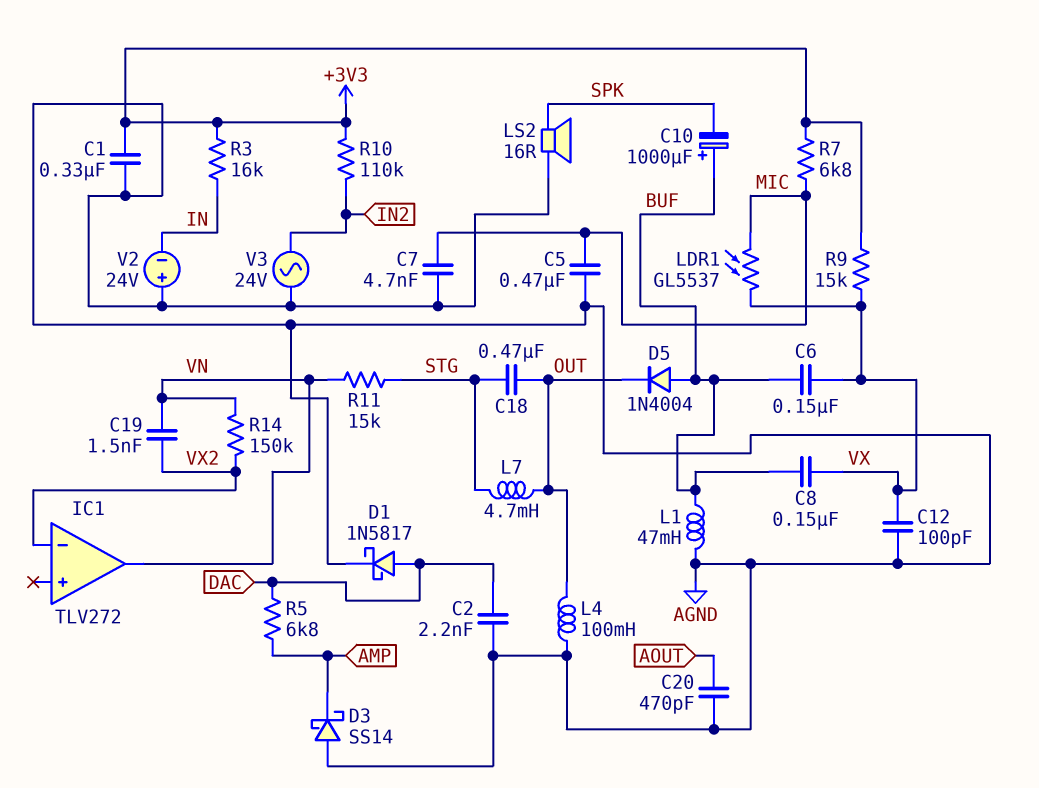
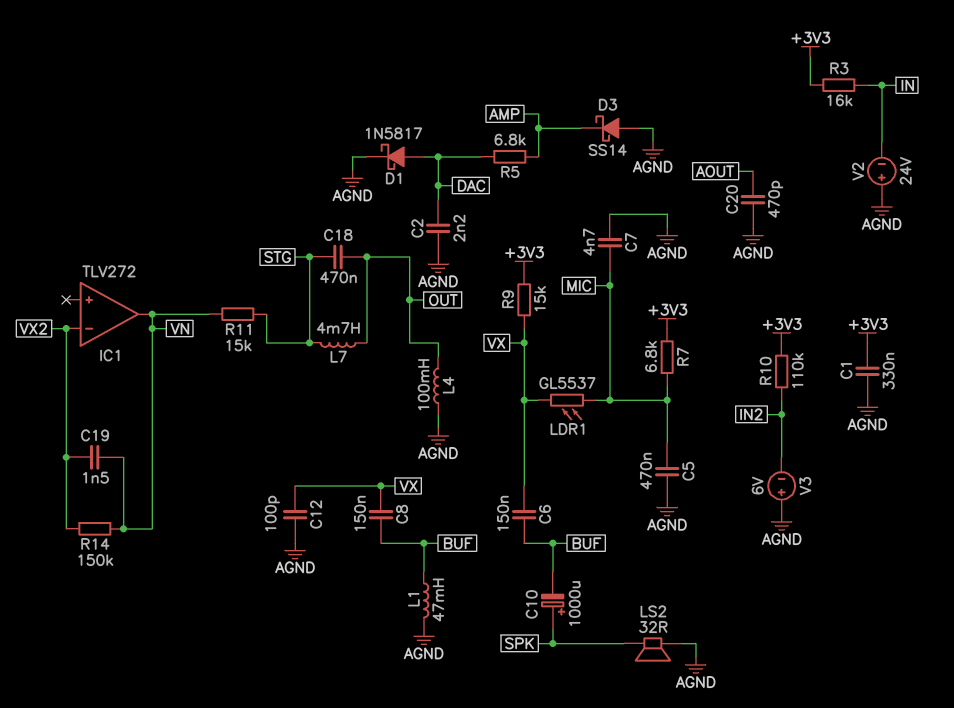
C10: 1000uF (plus BUF, minus SPK) -> 1000uF (plus SPK, minus BUF)
D5: diode 1N4004 (A BUF, K OUT) -> none
LS2: speaker 16R (AGND, SPK) -> speaker 32R (AGND, SPK)
V3: AC 24V (AGND, IN2) -> 6V (plus AGND, minus IN2)

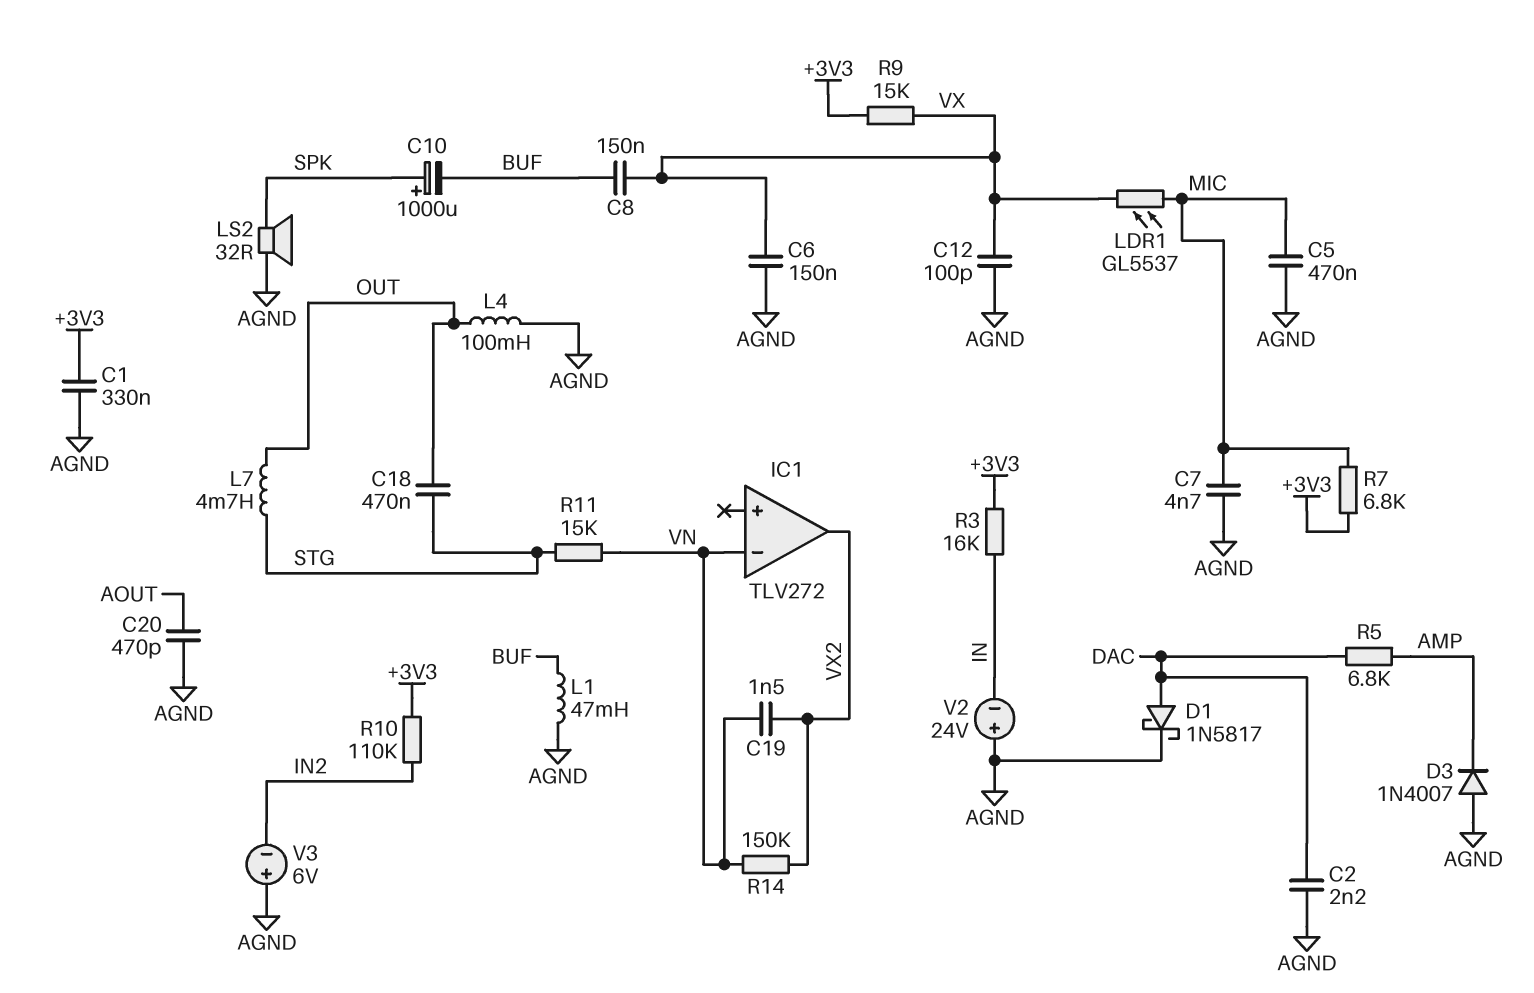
C6: 150nF (BUF, VX) -> 150nF (AGND, VX)
D3: schottky SS14 (A AGND, K AMP) -> diode 1N4007 (A AGND, K AMP)
IC1 pin in-: VX2 -> VN
IC1 pin out: VN -> VX2

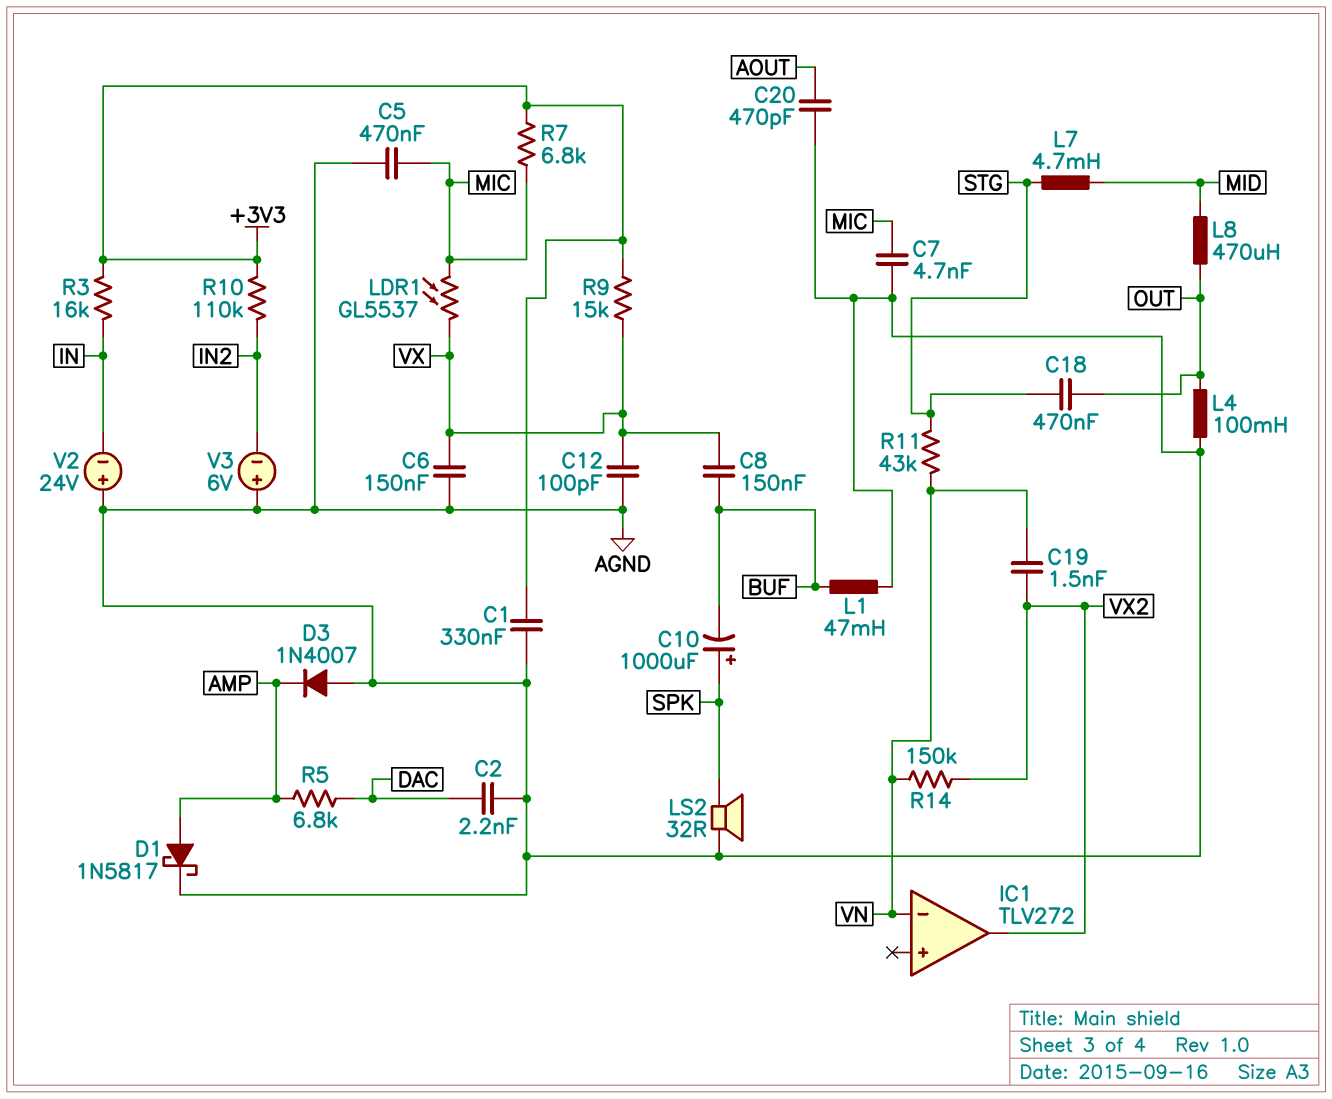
D1: schottky 1N5817 (A DAC, K AGND) -> schottky 1N5817 (A AMP, K AGND)
L7: 4.7mH (OUT, STG) -> 4.7mH (MID, STG)
L8: none -> 470uH (MID, OUT)
R11: 15k (STG, VN) -> 43k (STG, VN)

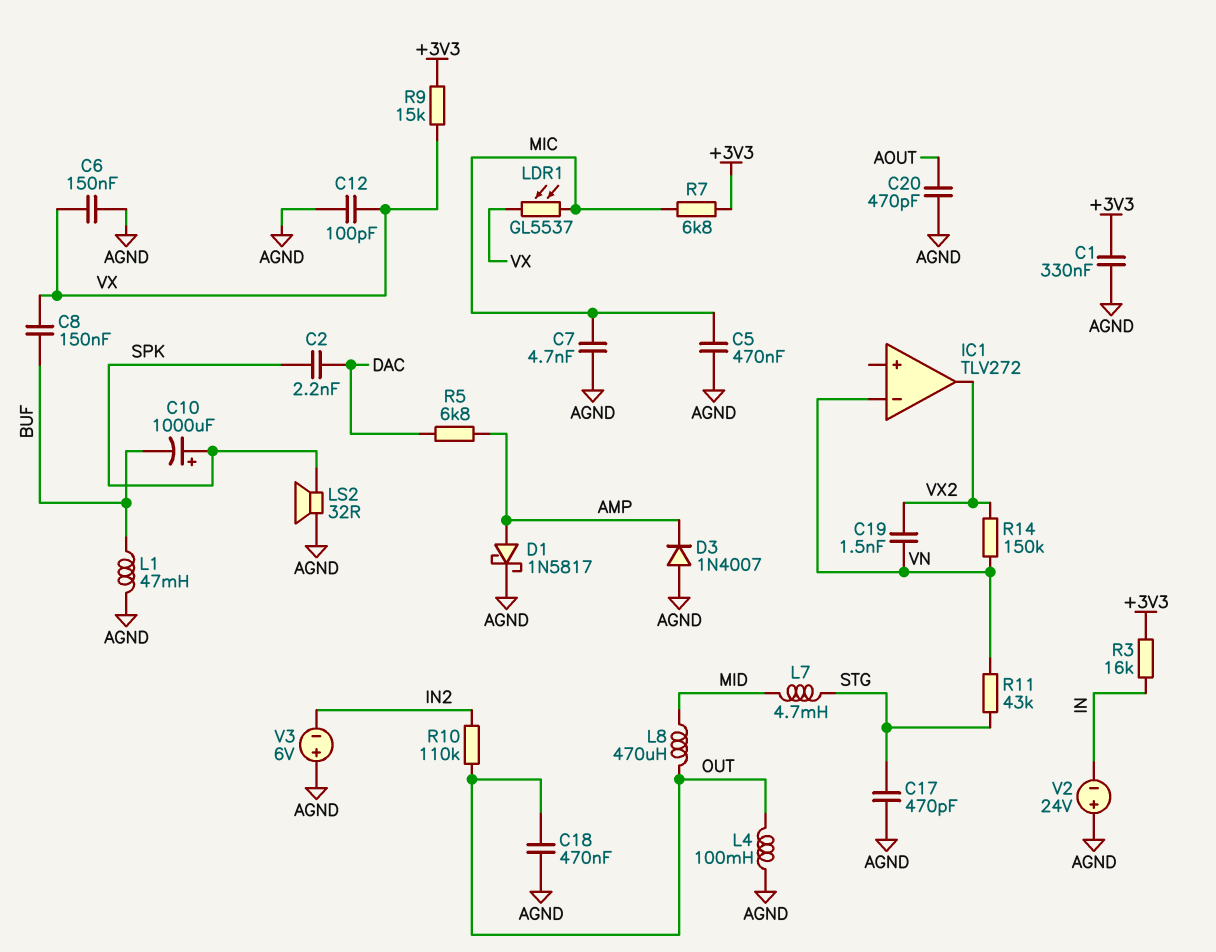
C2: 2.2nF (AGND, DAC) -> 2.2nF (DAC, SPK)
C17: none -> 470pF (AGND, STG)
C18: 470nF (OUT, STG) -> 470nF (AGND, OUT)
R10: 110k (+3V3, IN2) -> 110k (IN2, OUT)

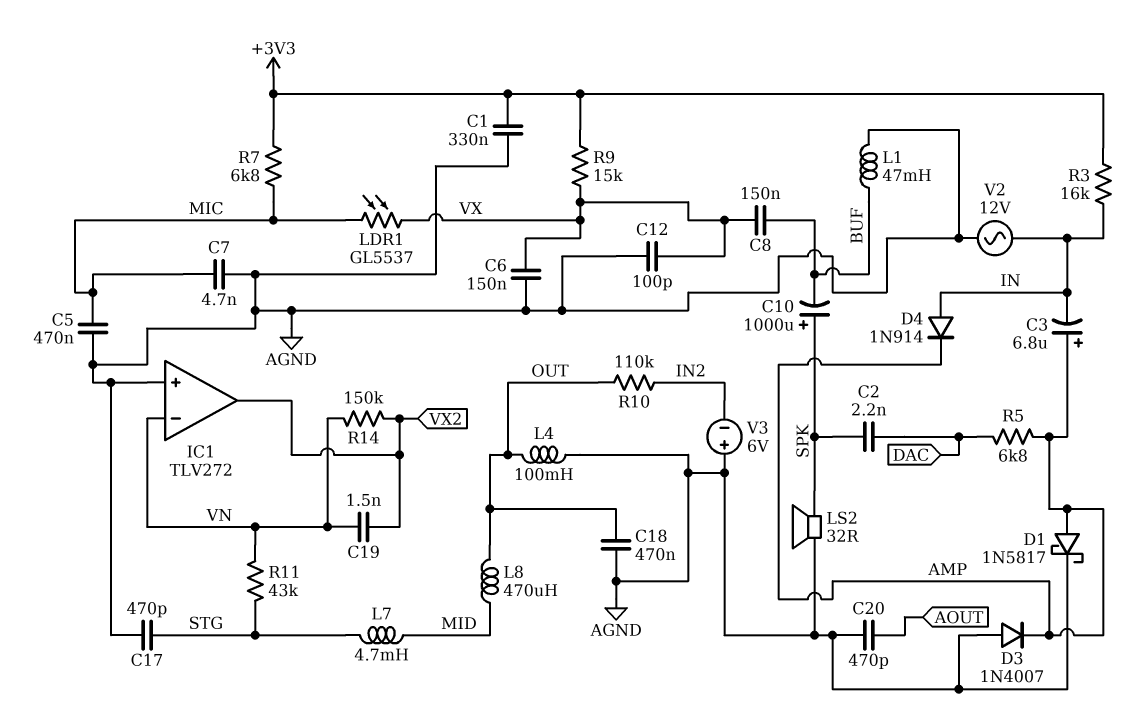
C3: none -> 6.8uF (plus AMP, minus IN)
D4: none -> diode 1N914 (A IN, K AMP)
IC1 pin in+: none -> AGND
V2: 24V (plus AGND, minus IN) -> AC 12V (AGND, IN)

